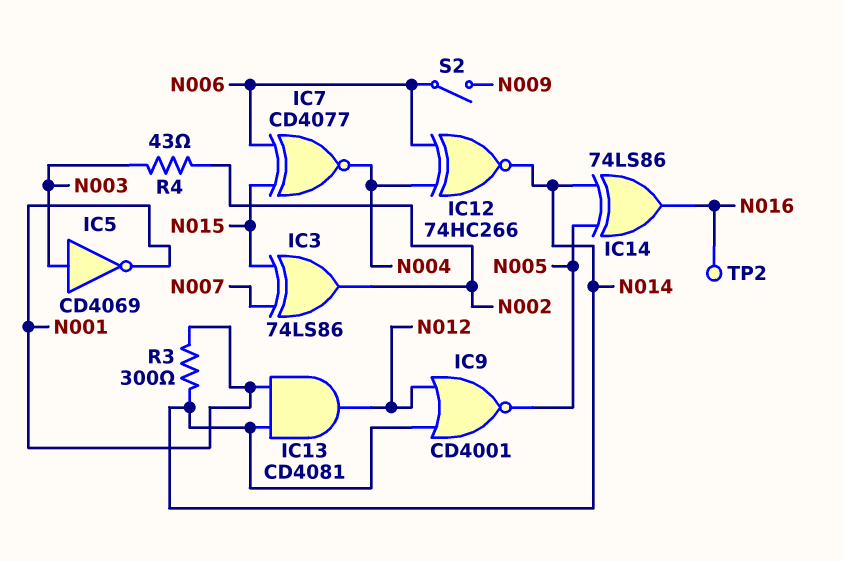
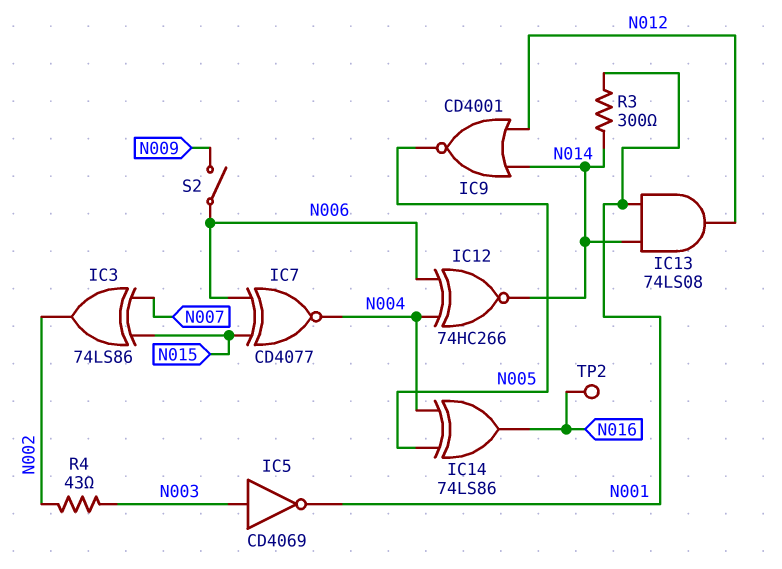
IC13: AND CD4081 (in N001, in N014, out N012) -> AND 74LS08 (in N001, in N014, out N012)
IC14: XOR 74LS86 (in N005, in N014, out N016) -> XOR 74LS86 (in N004, in N005, out N016)

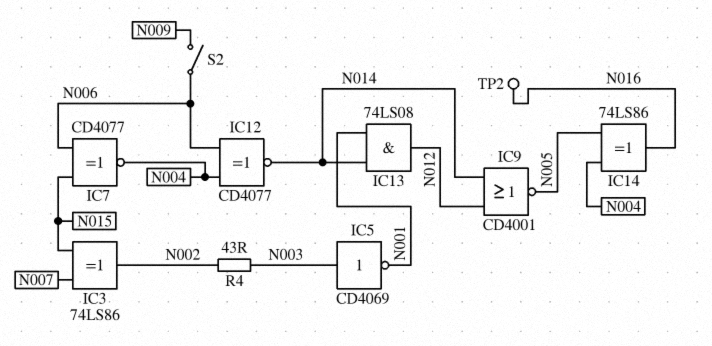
IC12: XNOR 74HC266 (in N004, in N006, out N014) -> XNOR CD4077 (in N004, in N006, out N014)
R3: 300 (N001, N014) -> none

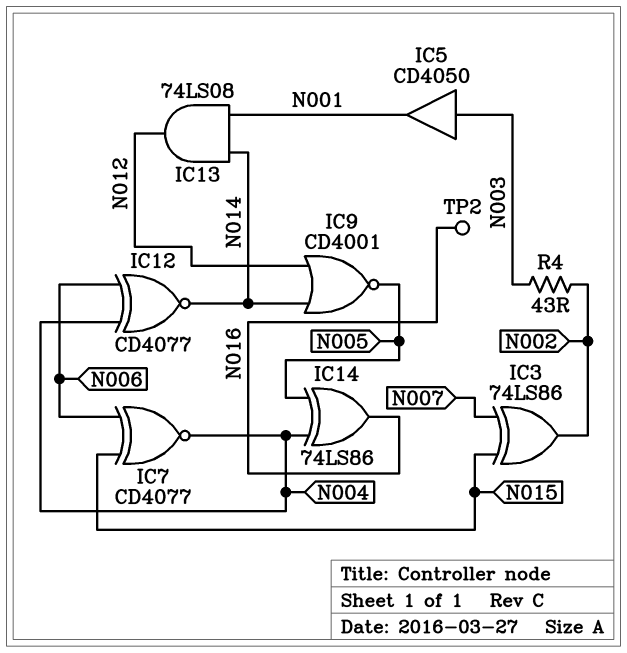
IC5: NOT CD4069 (in N003, out N001) -> buffer CD4050 (in N003, out N001)
S2: switch (N006, N009) -> none

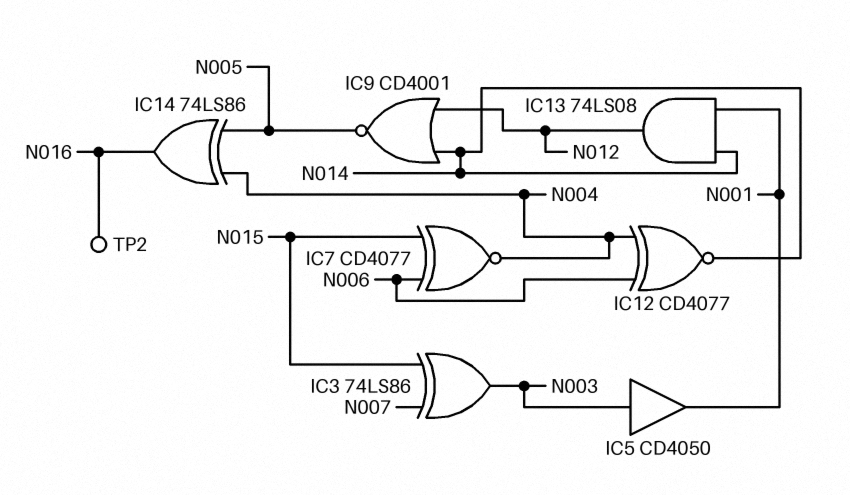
IC3: XOR 74LS86 (in N007, in N015, out N002) -> XOR 74LS86 (in N007, in N015, out N003)
R4: 43 (N002, N003) -> none

